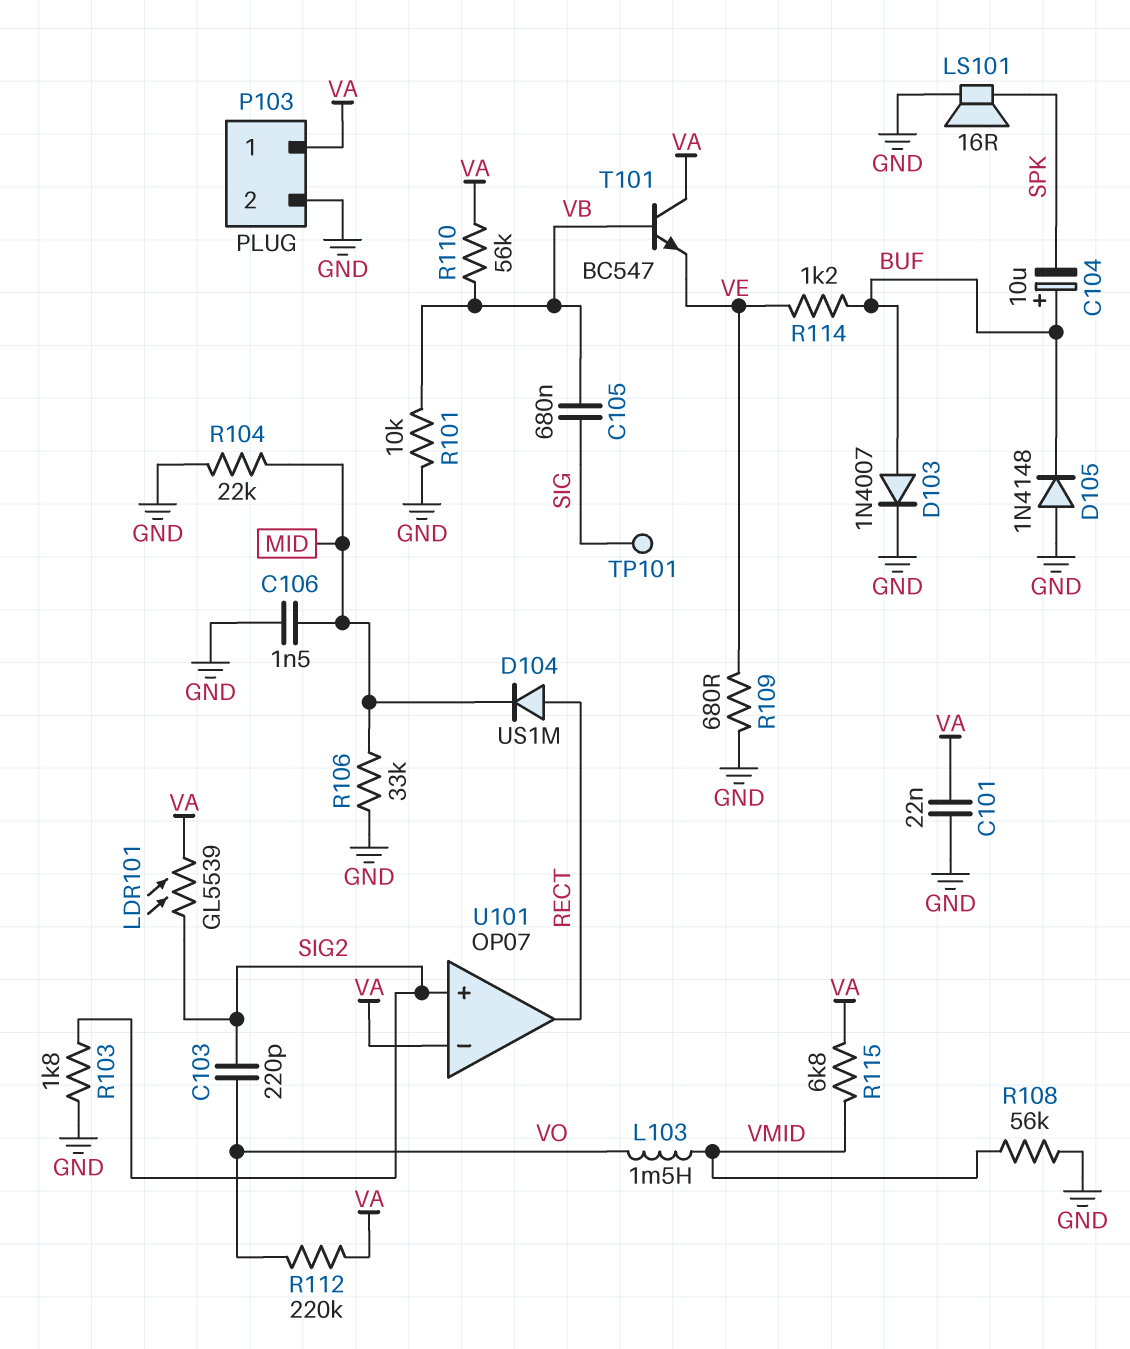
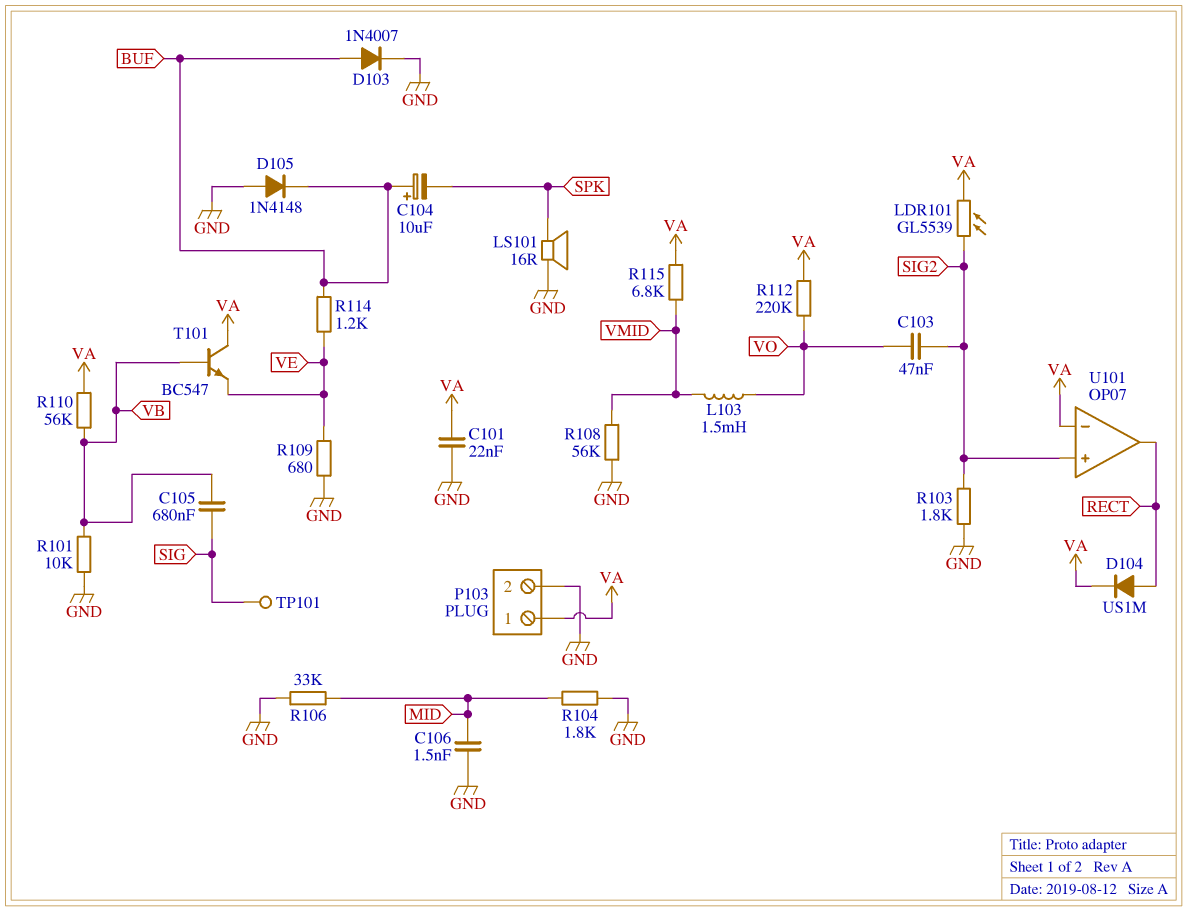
C103: 220pF (SIG2, VO) -> 47nF (SIG2, VO)
D104: diode US1M (A RECT, K MID) -> diode US1M (A RECT, K VA)
R104: 22k (GND, MID) -> 1.8k (GND, MID)

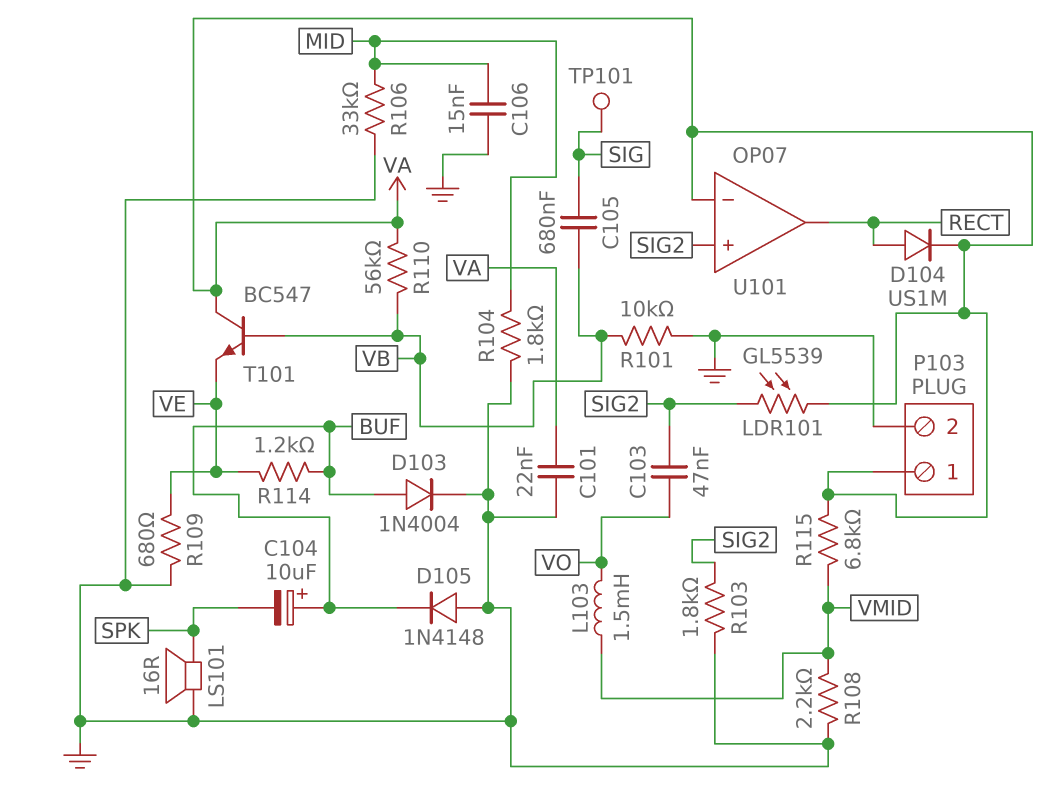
C106: 1.5nF (GND, MID) -> 15nF (GND, MID)
D103: diode 1N4007 (A BUF, K GND) -> diode 1N4004 (A BUF, K GND)
R108: 56k (GND, VMID) -> 2.2k (GND, VMID)
R112: 220k (VA, VO) -> none

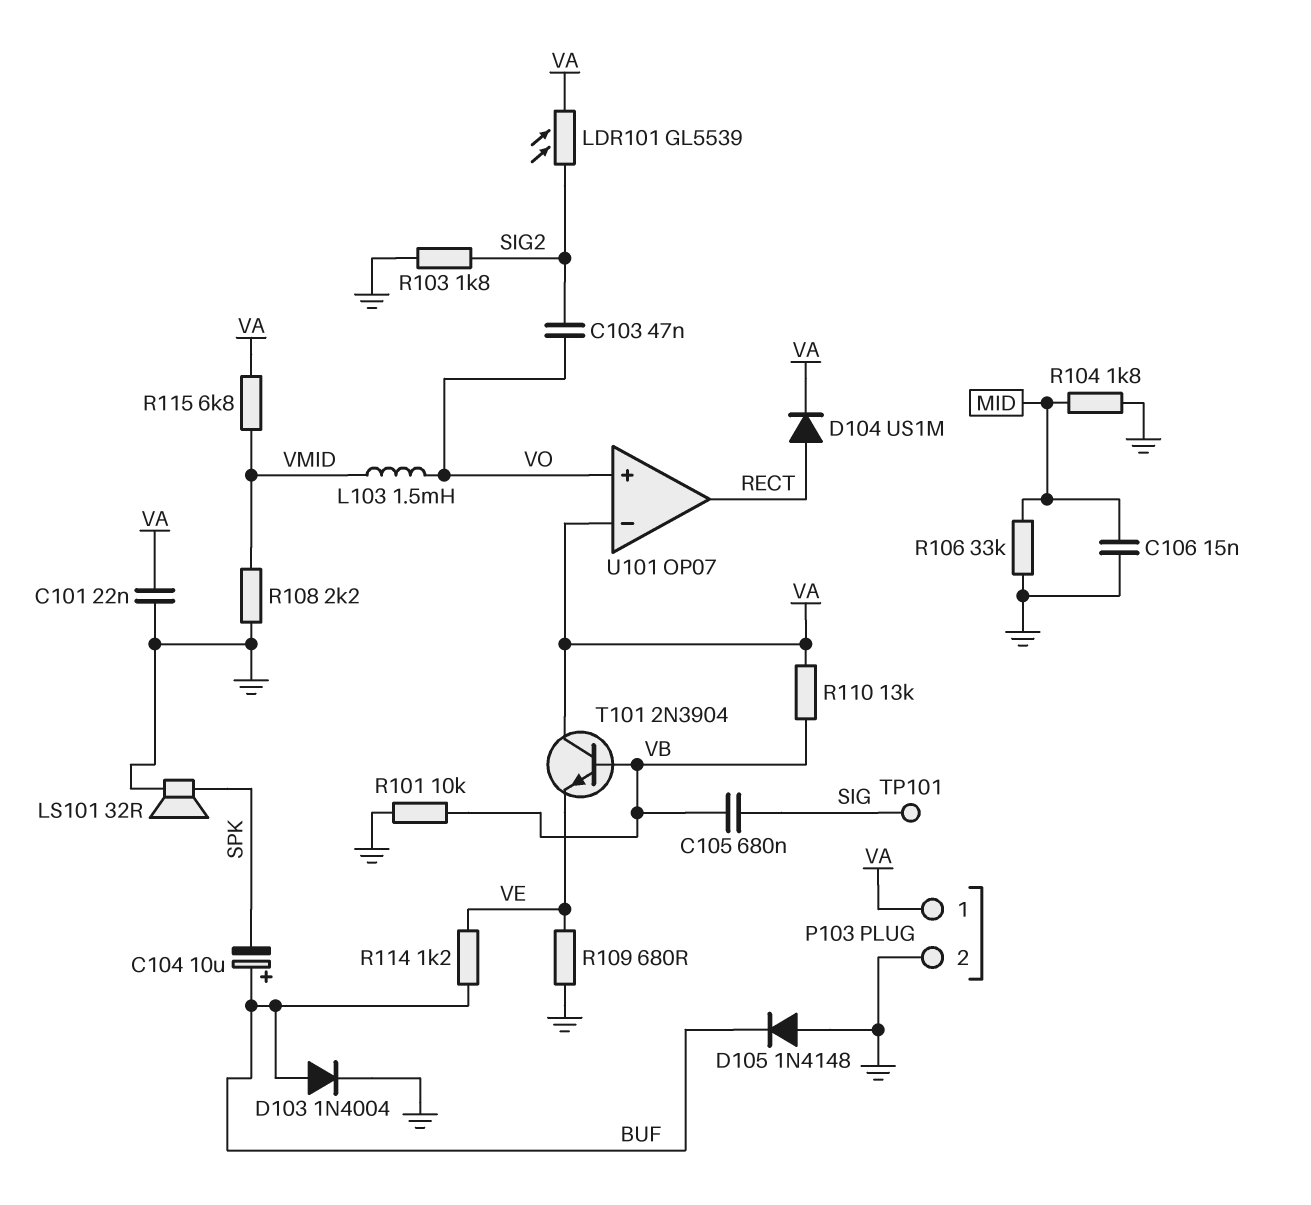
LS101: speaker 16R (GND, SPK) -> speaker 32R (GND, SPK)
R110: 56k (VA, VB) -> 13k (VA, VB)
T101: NPN BC547 (B VB, C VA, E VE) -> NPN 2N3904 (B VB, C VA, E VE)
U101 pin in+: SIG2 -> VO

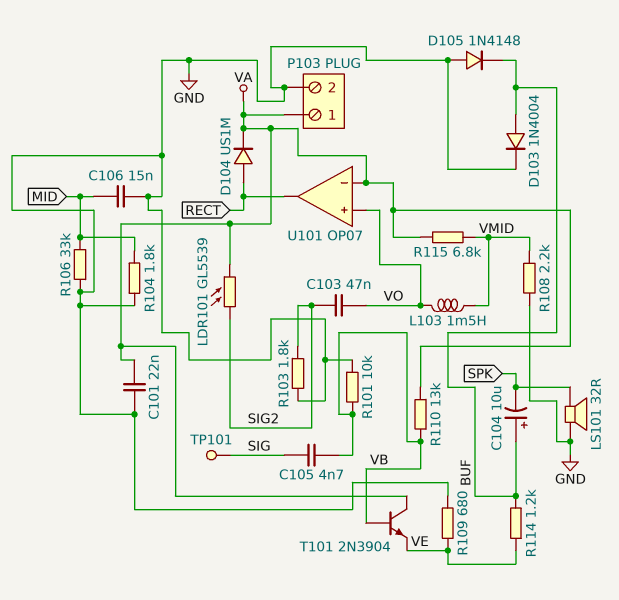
C105: 680nF (SIG, VB) -> 4.7nF (SIG, VB)

